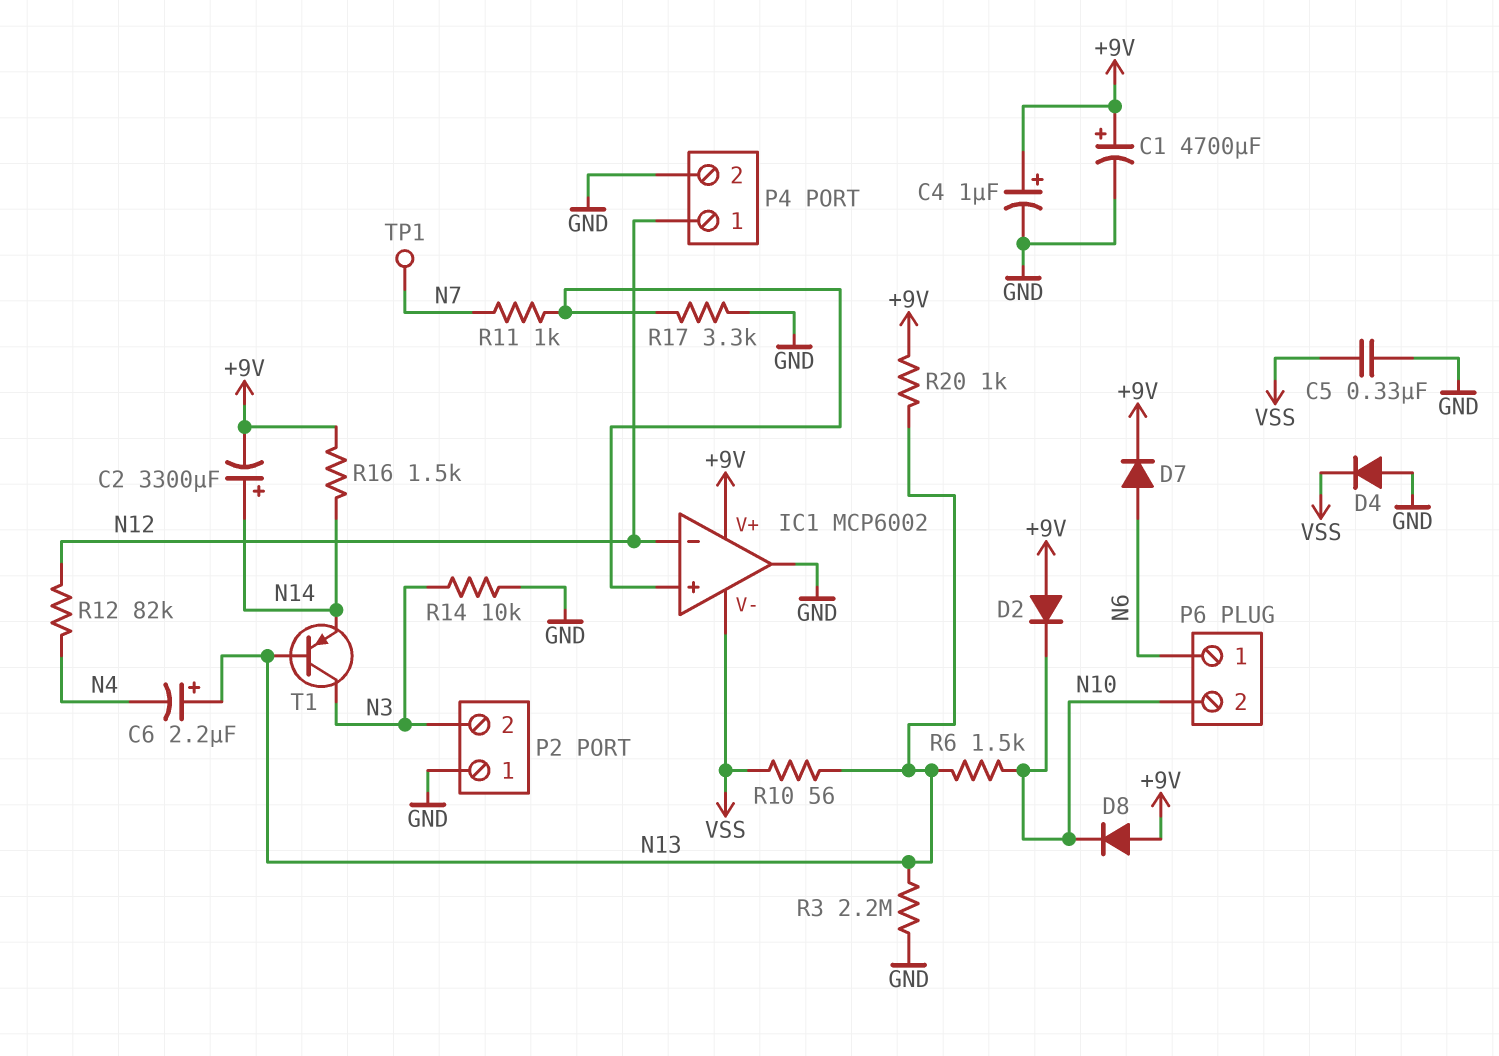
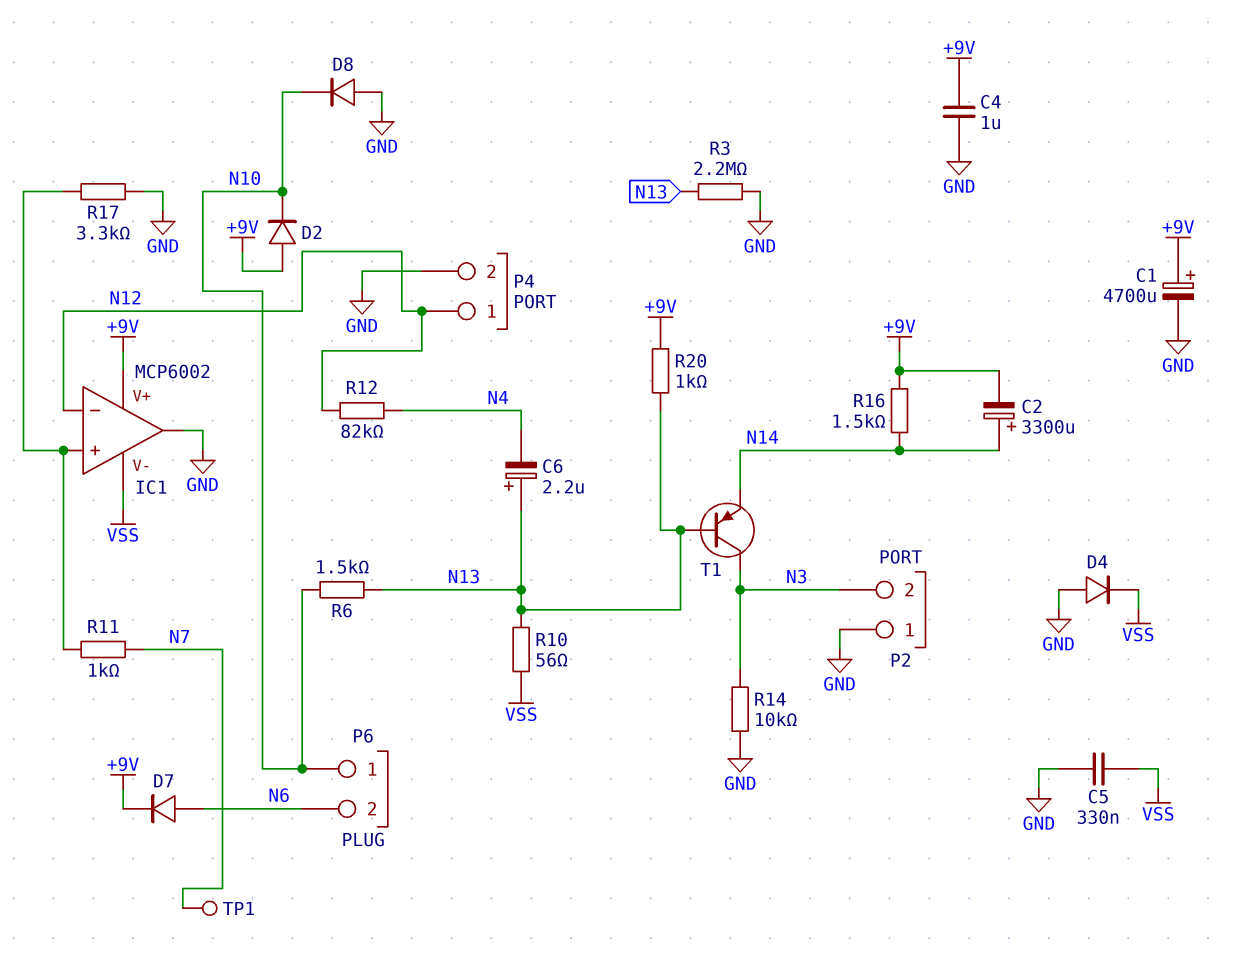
C4: 1uF (plus +9V, minus GND) -> 1uF (+9V, GND)
D8: diode (A +9V, K N10) -> diode (A GND, K N10)
P6 pin 1: N6 -> N10
P6 pin 2: N10 -> N6

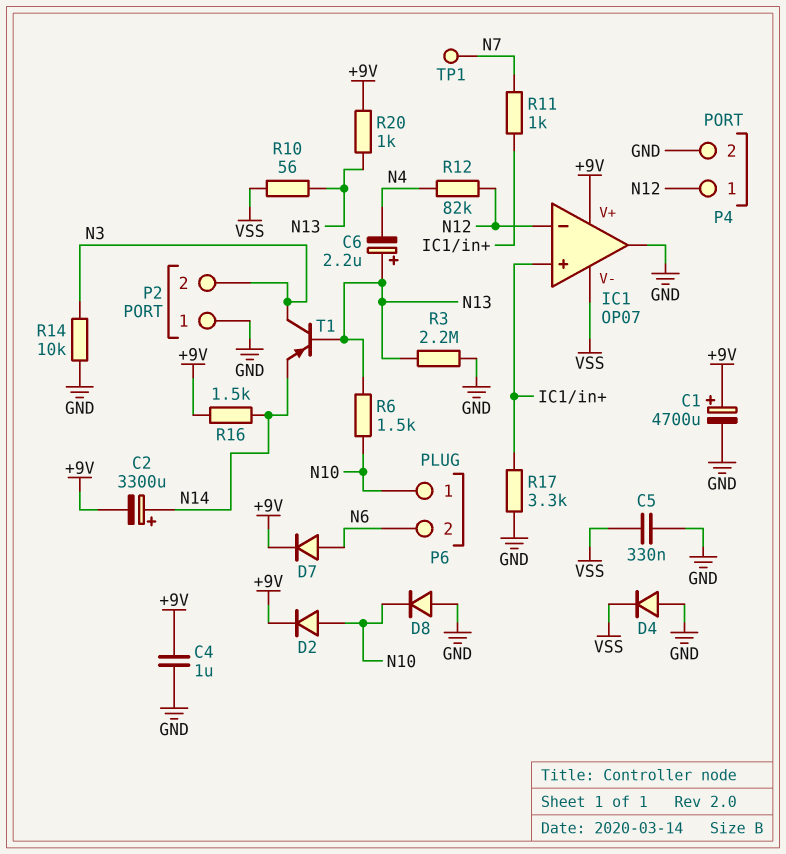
D2: diode (A +9V, K N10) -> diode (A N10, K +9V)
IC1: MCP6002 -> OP07

